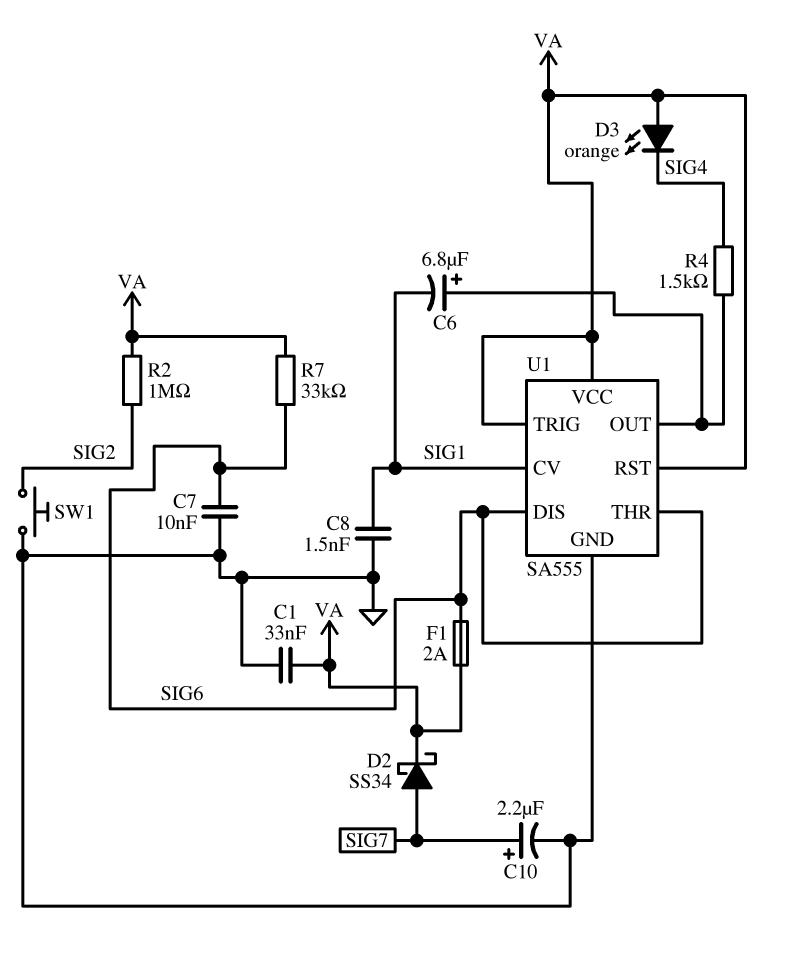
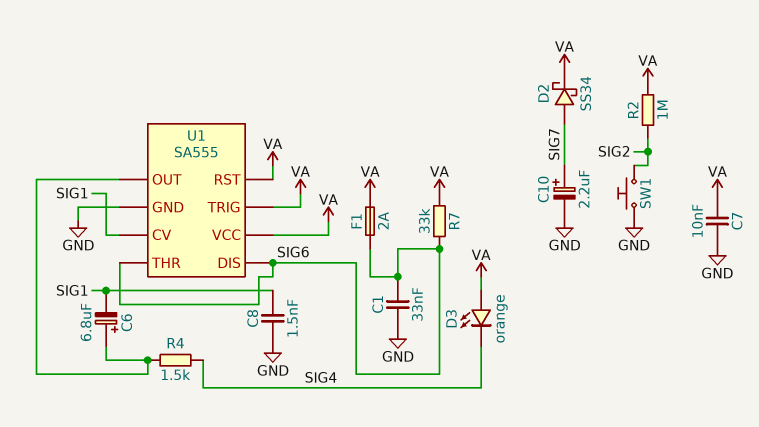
C1: 33nF (GND, VA) -> 33nF (GND, SIG6)
C7: 10nF (GND, SIG6) -> 10nF (GND, VA)

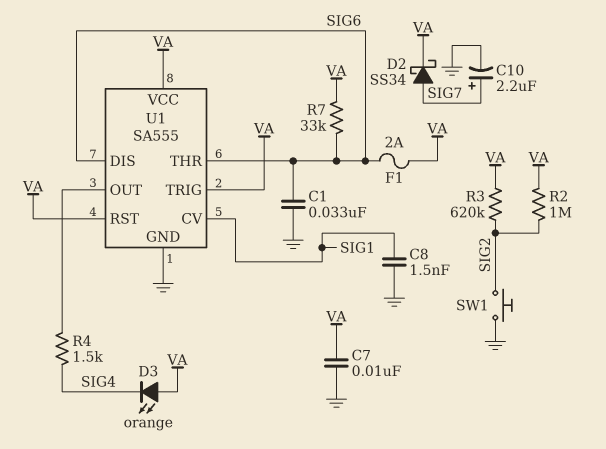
C6: 6.8uF (plus U1/OUT, minus SIG1) -> none
R3: none -> 620k (SIG2, VA)

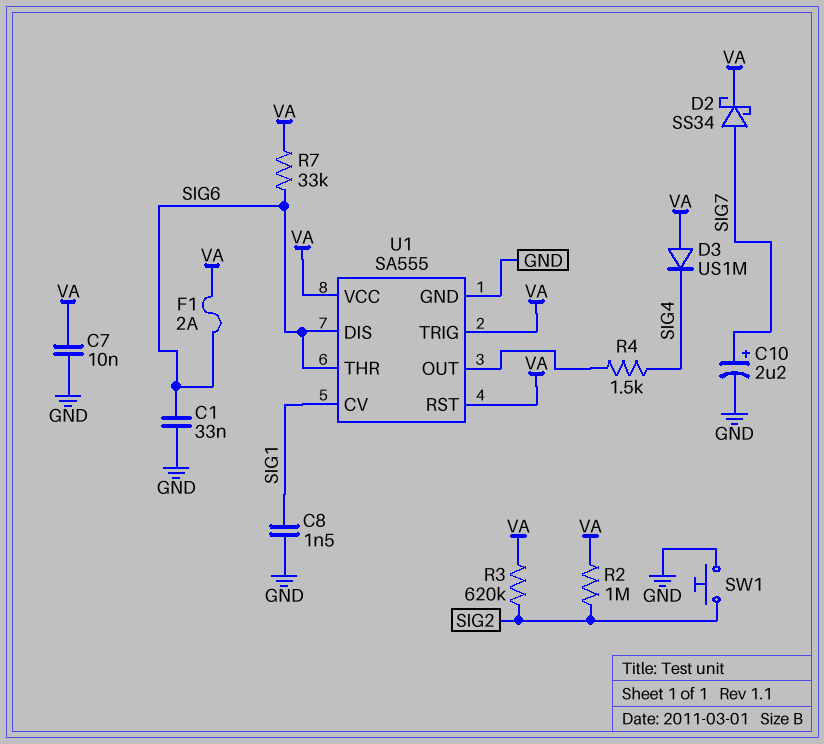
D3: LED orange (A VA, K SIG4) -> diode US1M (A VA, K SIG4)

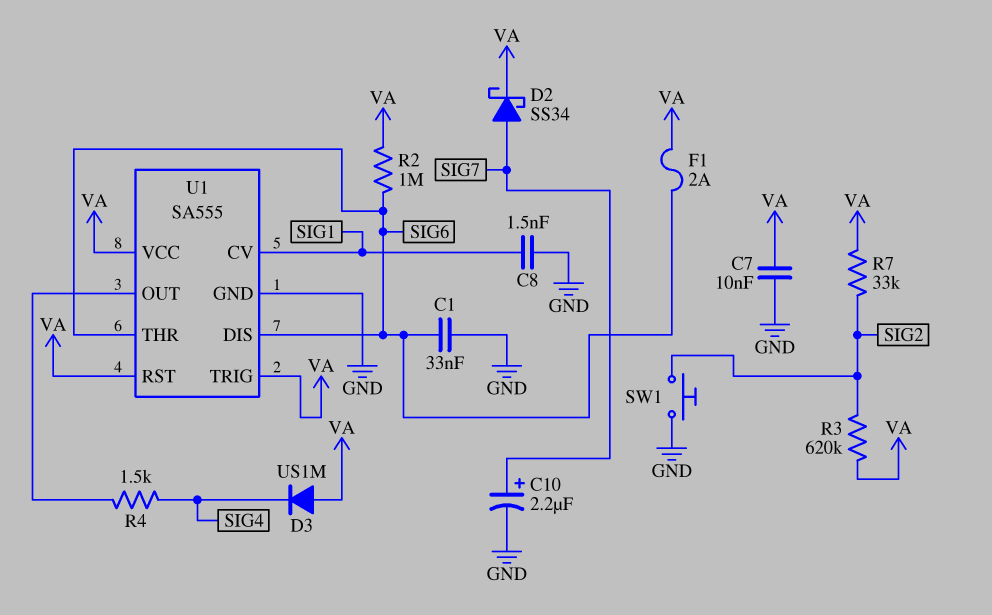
R2: 1M (SIG2, VA) -> 1M (SIG6, VA)
R7: 33k (SIG6, VA) -> 33k (SIG2, VA)

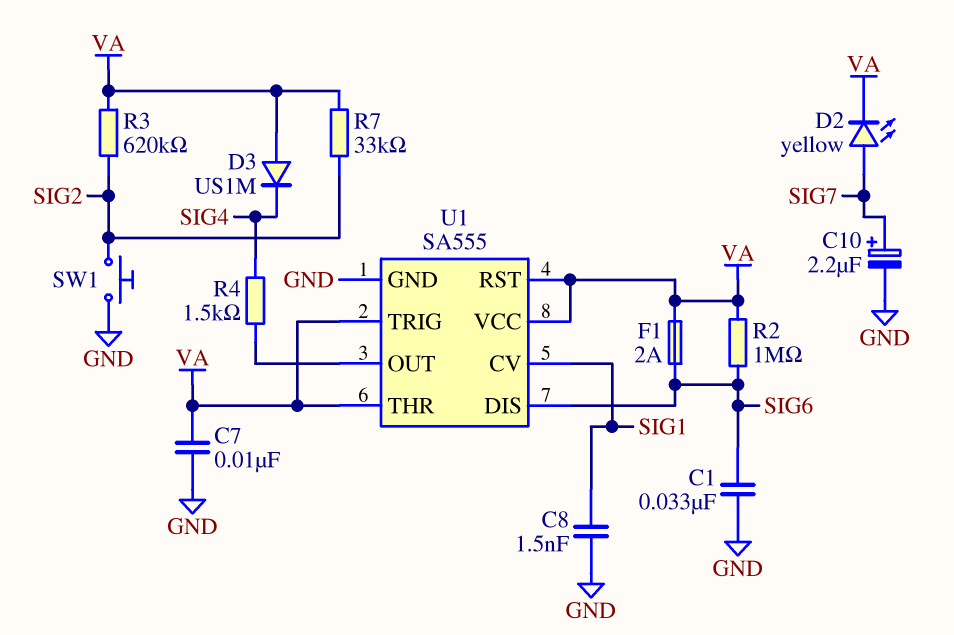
D2: schottky SS34 (A SIG7, K VA) -> LED yellow (A SIG7, K VA)
U1 pin THR: SIG6 -> VA

